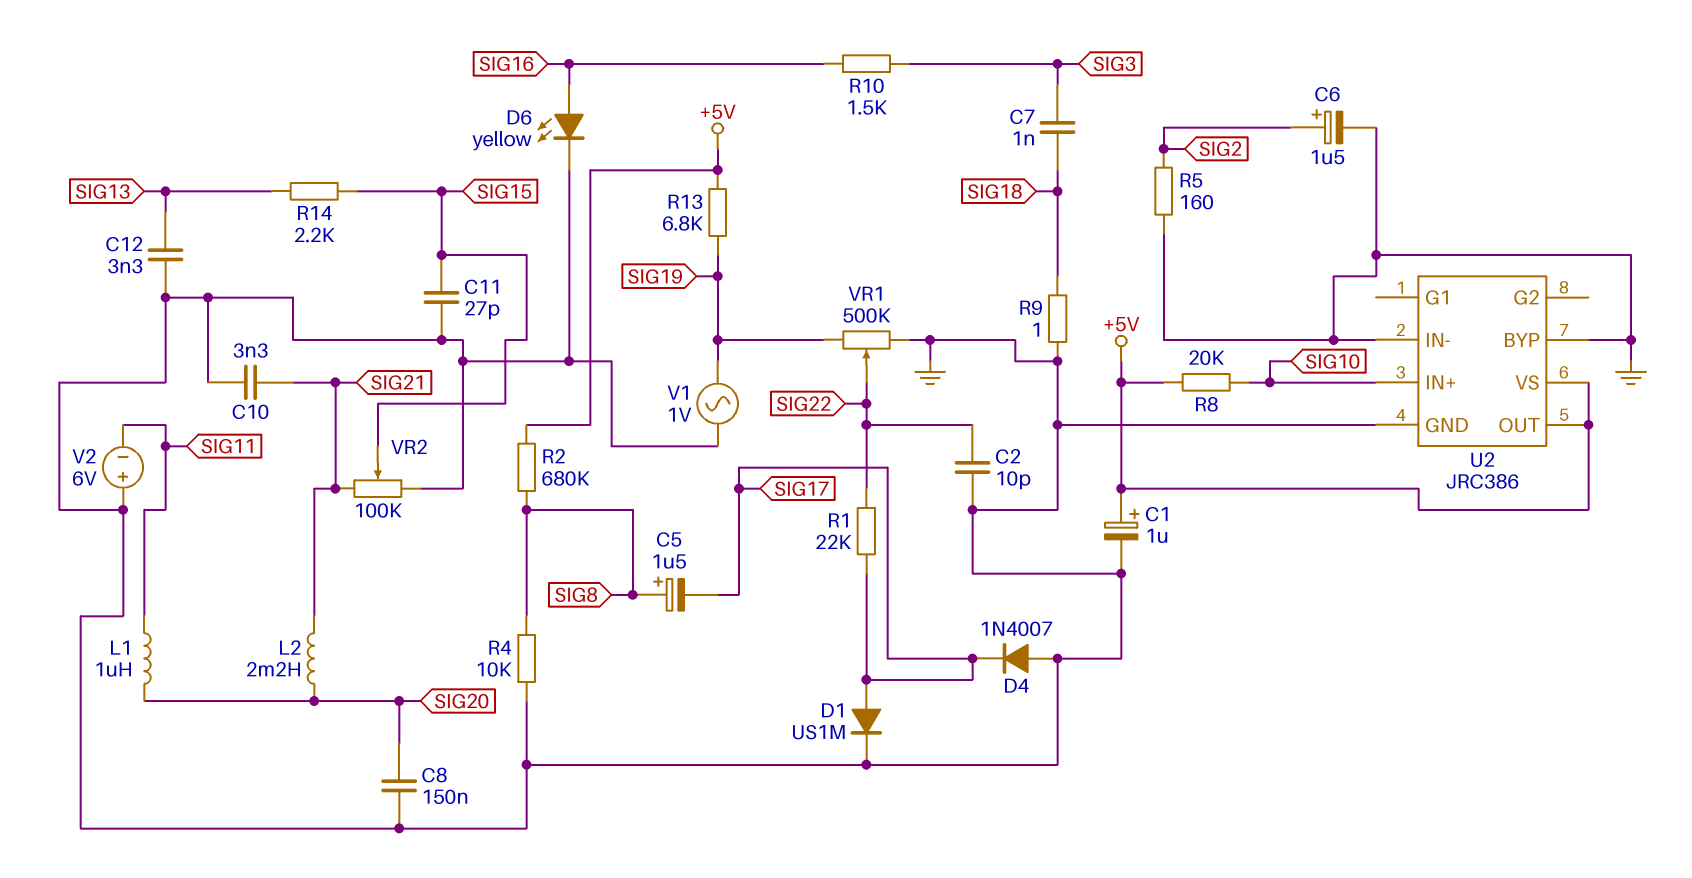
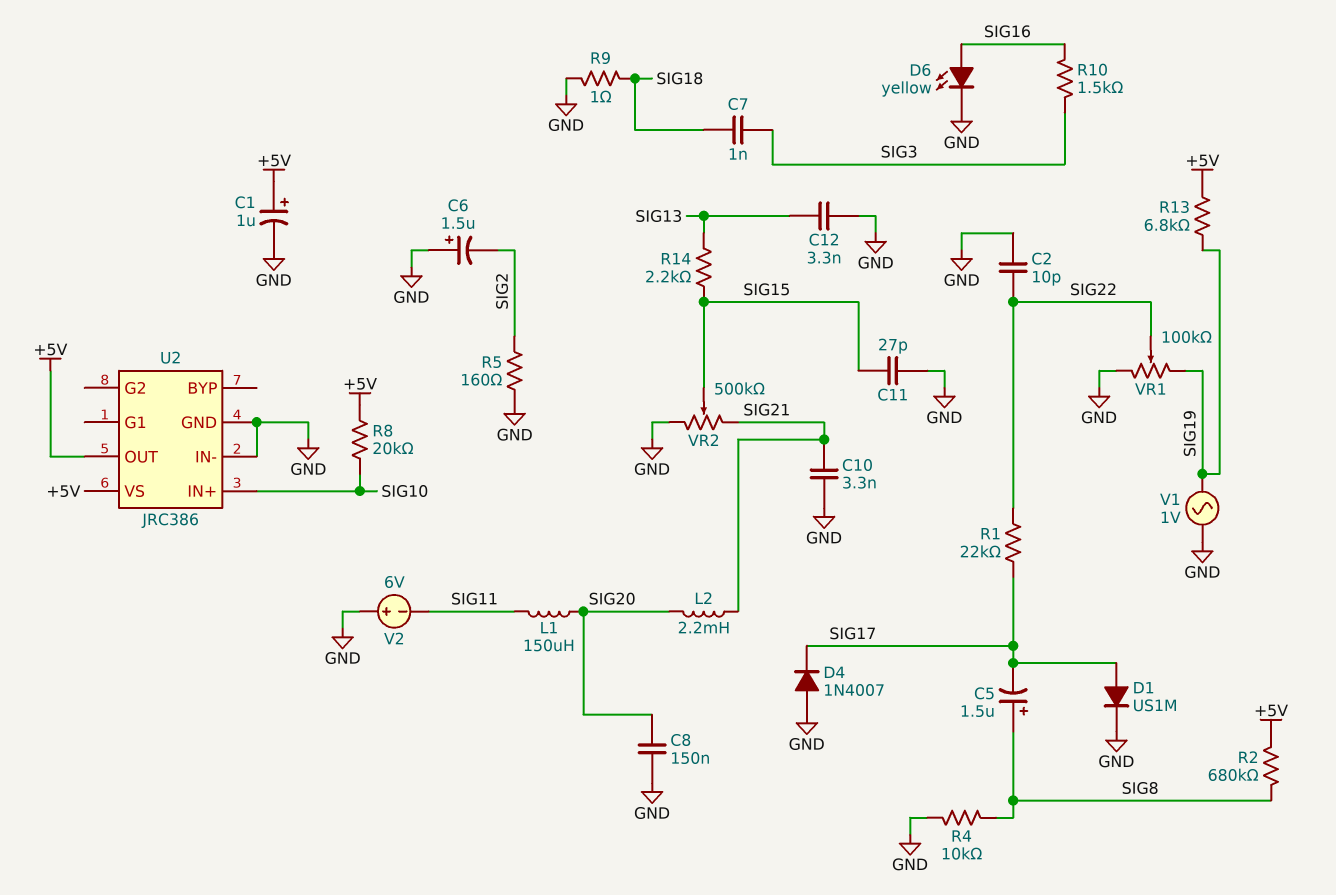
C6: 1.5uF (plus SIG2, minus GND) -> 1.5uF (plus GND, minus SIG2)
L1: 1uH (SIG11, SIG20) -> 150uH (SIG11, SIG20)
U2 pin BYP: GND -> none
VR1: 500k (GND, SIG19, wiper SIG22) -> 100k (GND, SIG19, wiper SIG22)
VR2: 100k (GND, SIG21, wiper SIG15) -> 500k (GND, SIG21, wiper SIG15)

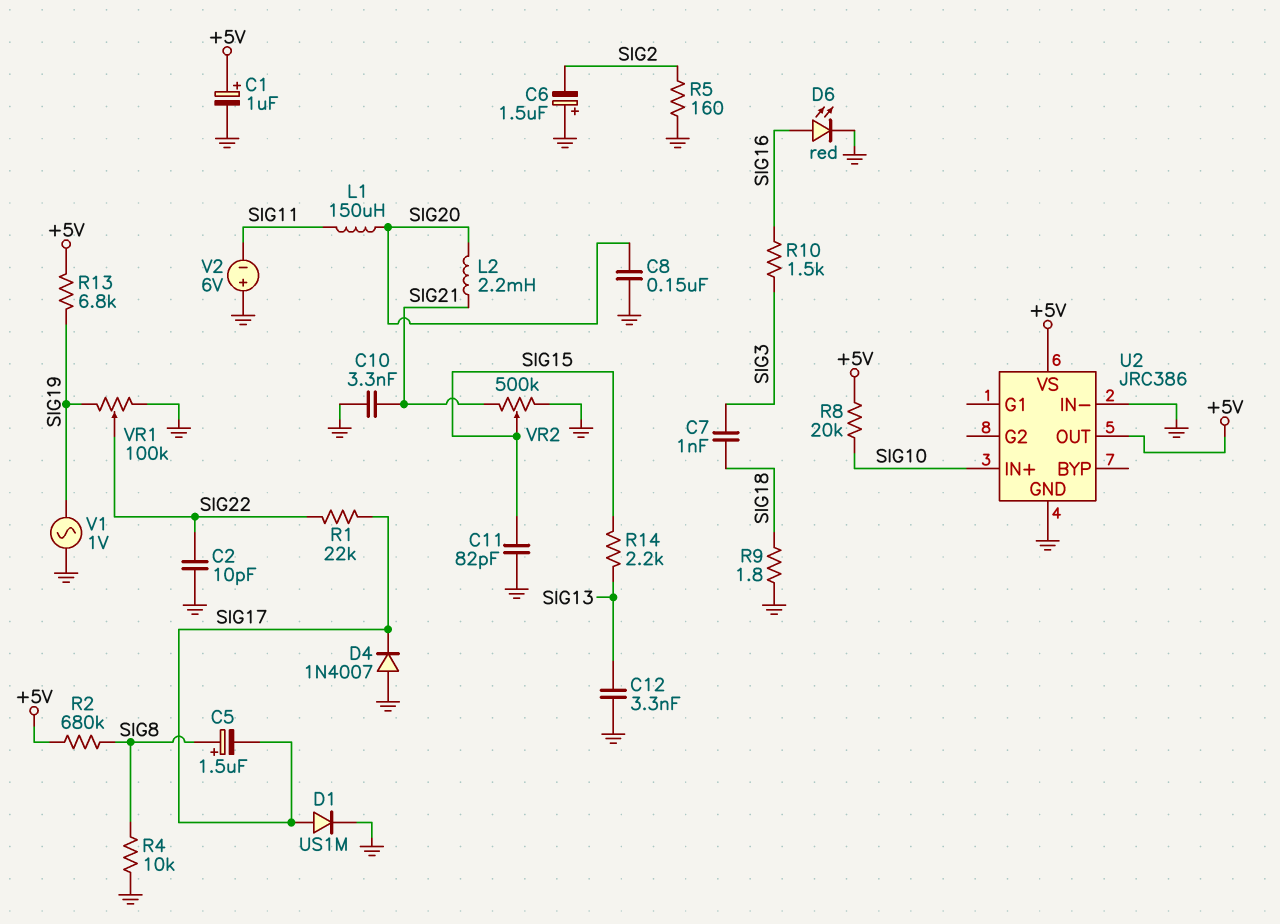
C11: 27pF (GND, SIG15) -> 82pF (GND, SIG15)
D6: LED yellow (A SIG16, K GND) -> LED red (A SIG16, K GND)
R9: 1 (GND, SIG18) -> 1.8 (GND, SIG18)

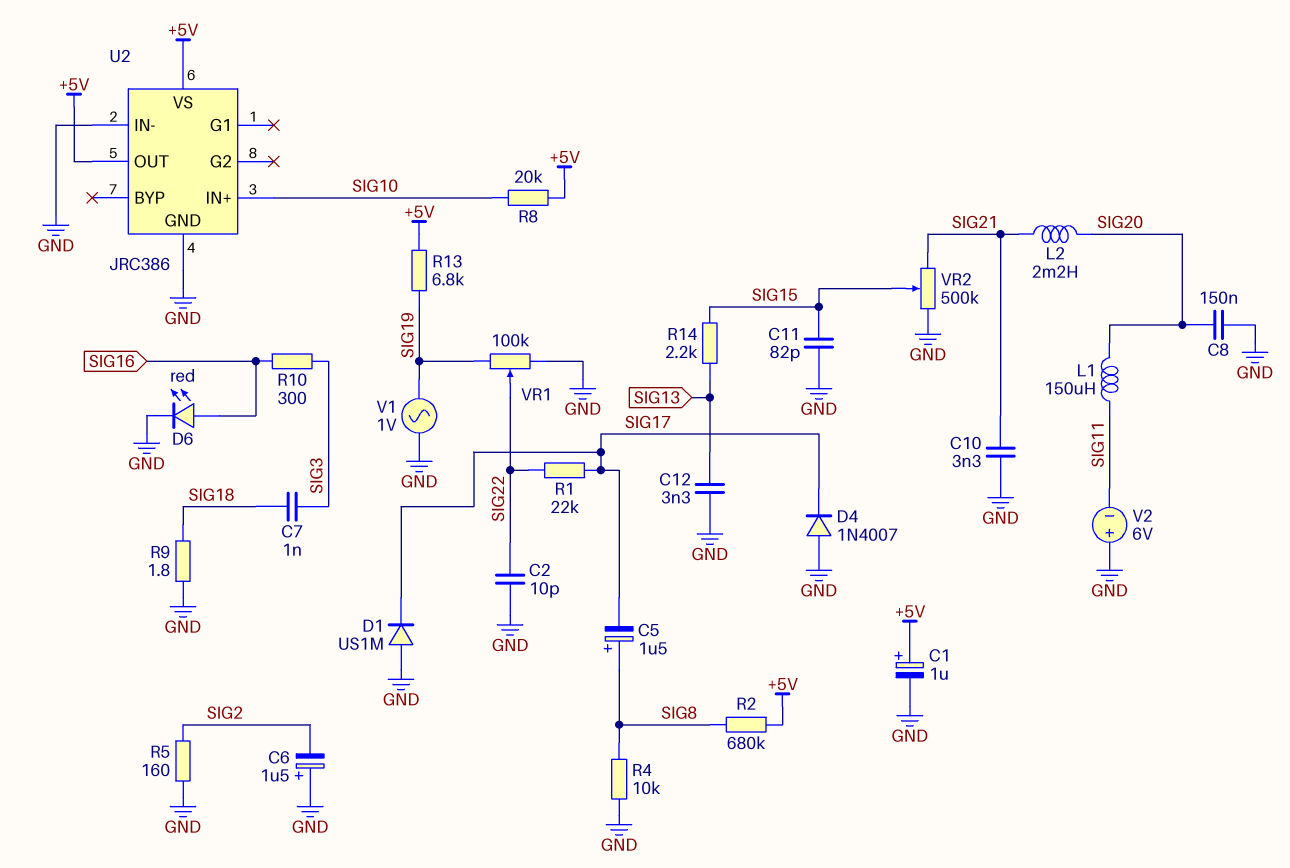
D1: diode US1M (A SIG17, K GND) -> diode US1M (A GND, K SIG17)
R10: 1.5k (SIG3, SIG16) -> 300 (SIG3, SIG16)

